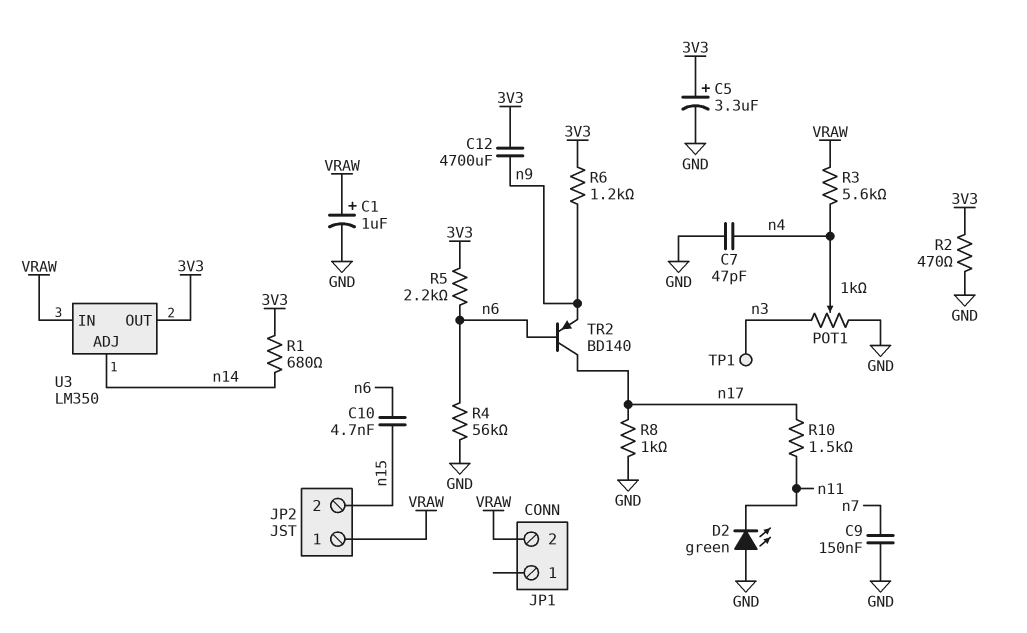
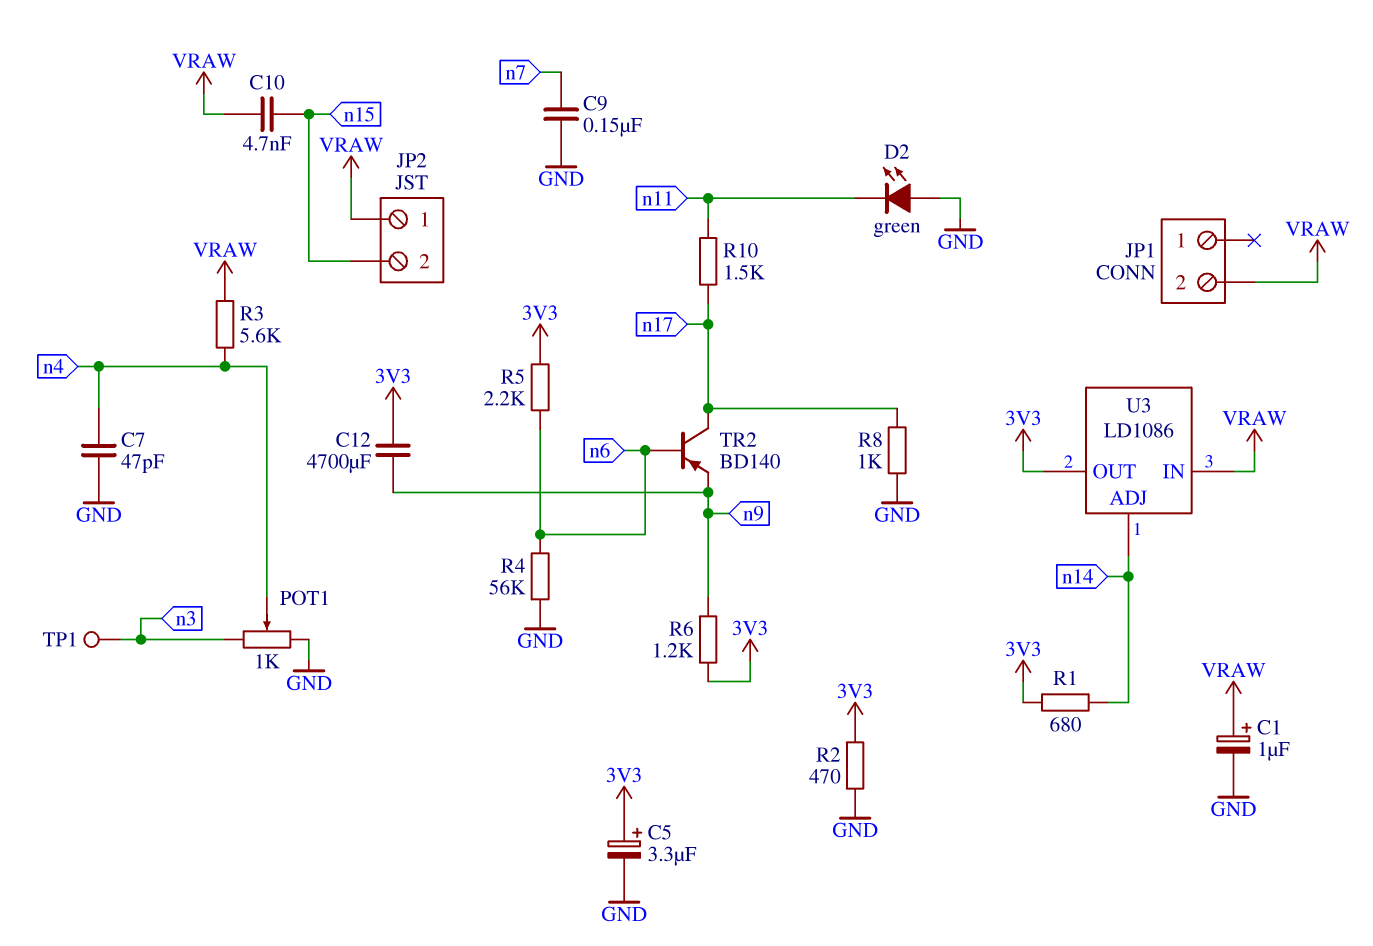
C10: 4.7nF (n6, n15) -> 4.7nF (VRAW, n15)
U3: LM350 -> LD1086

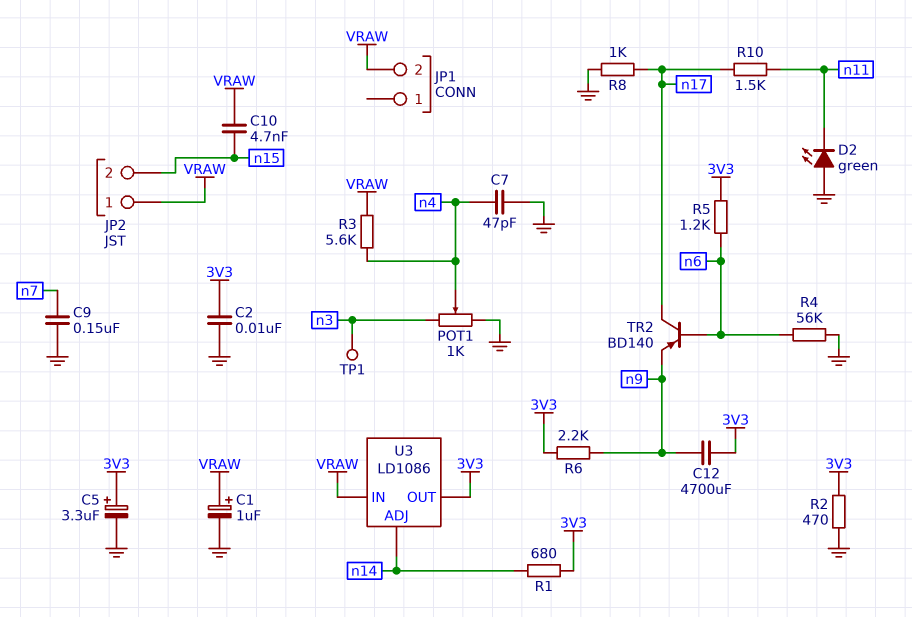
C2: none -> 10nF (3V3, GND)
R5: 2.2k (3V3, n6) -> 1.2k (3V3, n6)
R6: 1.2k (3V3, n9) -> 2.2k (3V3, n9)

